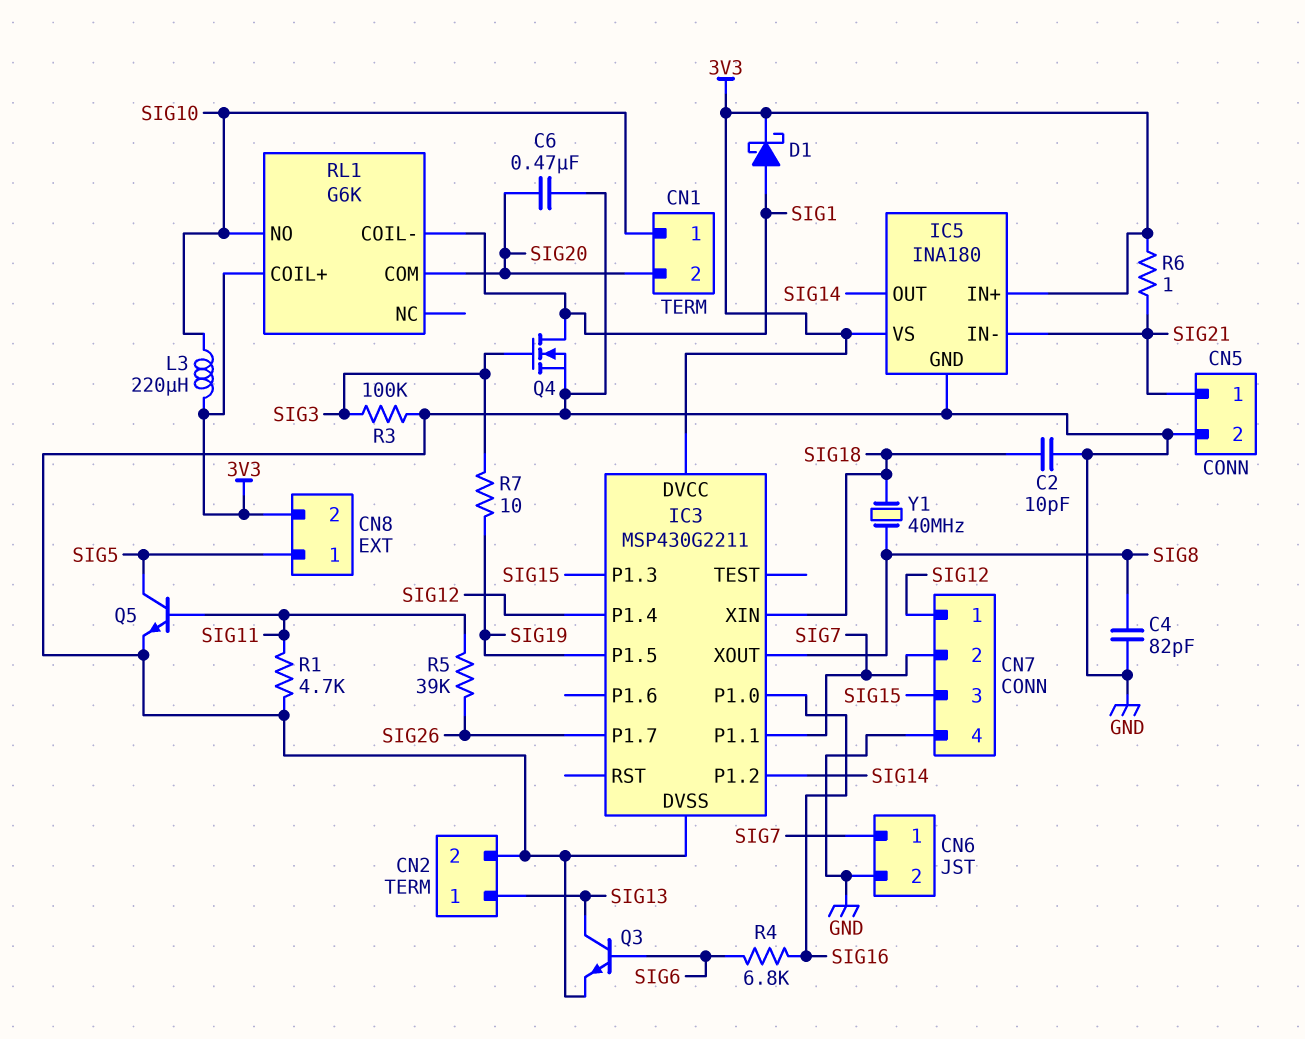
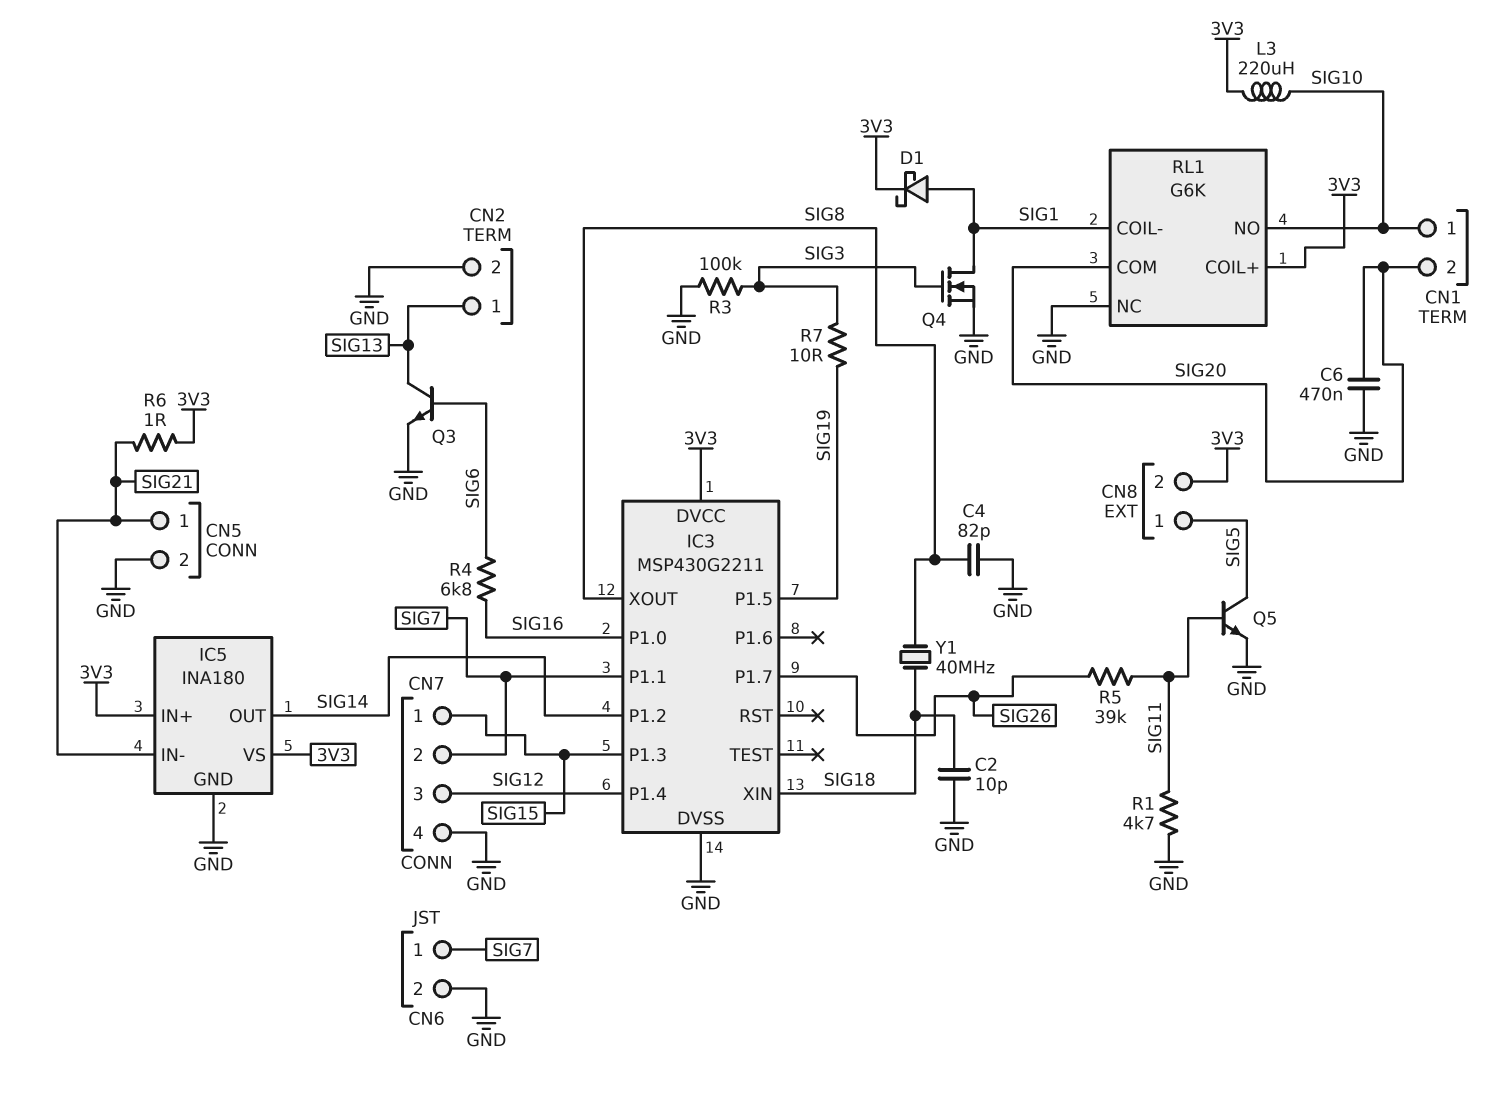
CN7 pin 1: SIG12 -> SIG15
CN7 pin 3: SIG15 -> SIG12
RL1 pin NC: none -> GND

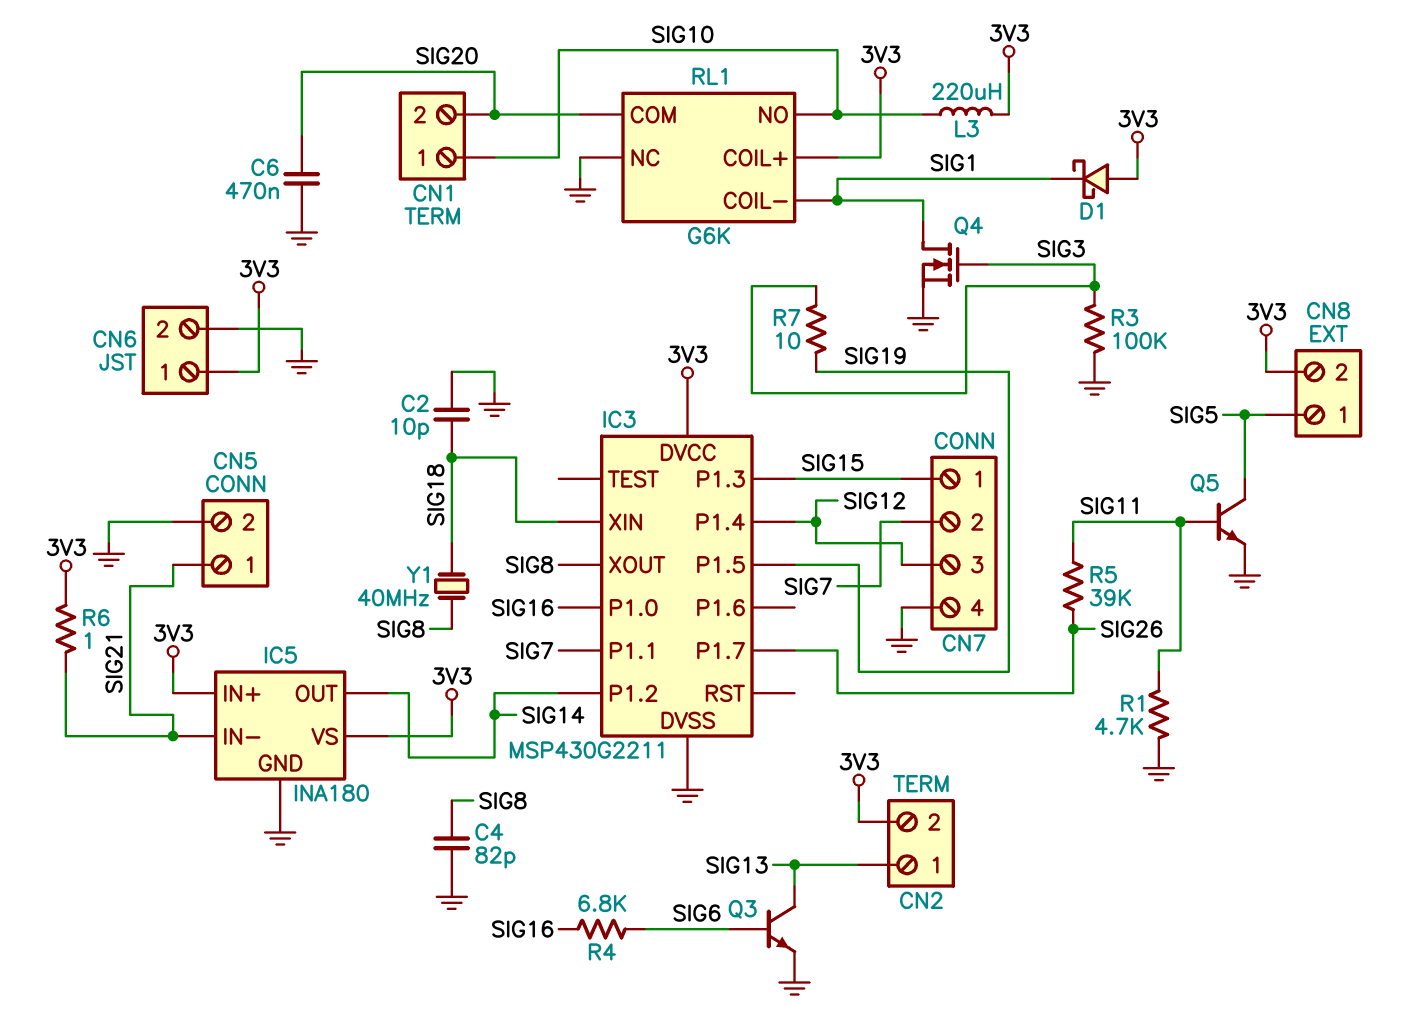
CN2 pin 2: GND -> 3V3
CN6 pin 1: SIG7 -> 3V3
D1: schottky (A SIG1, K 3V3) -> schottky (A 3V3, K SIG1)

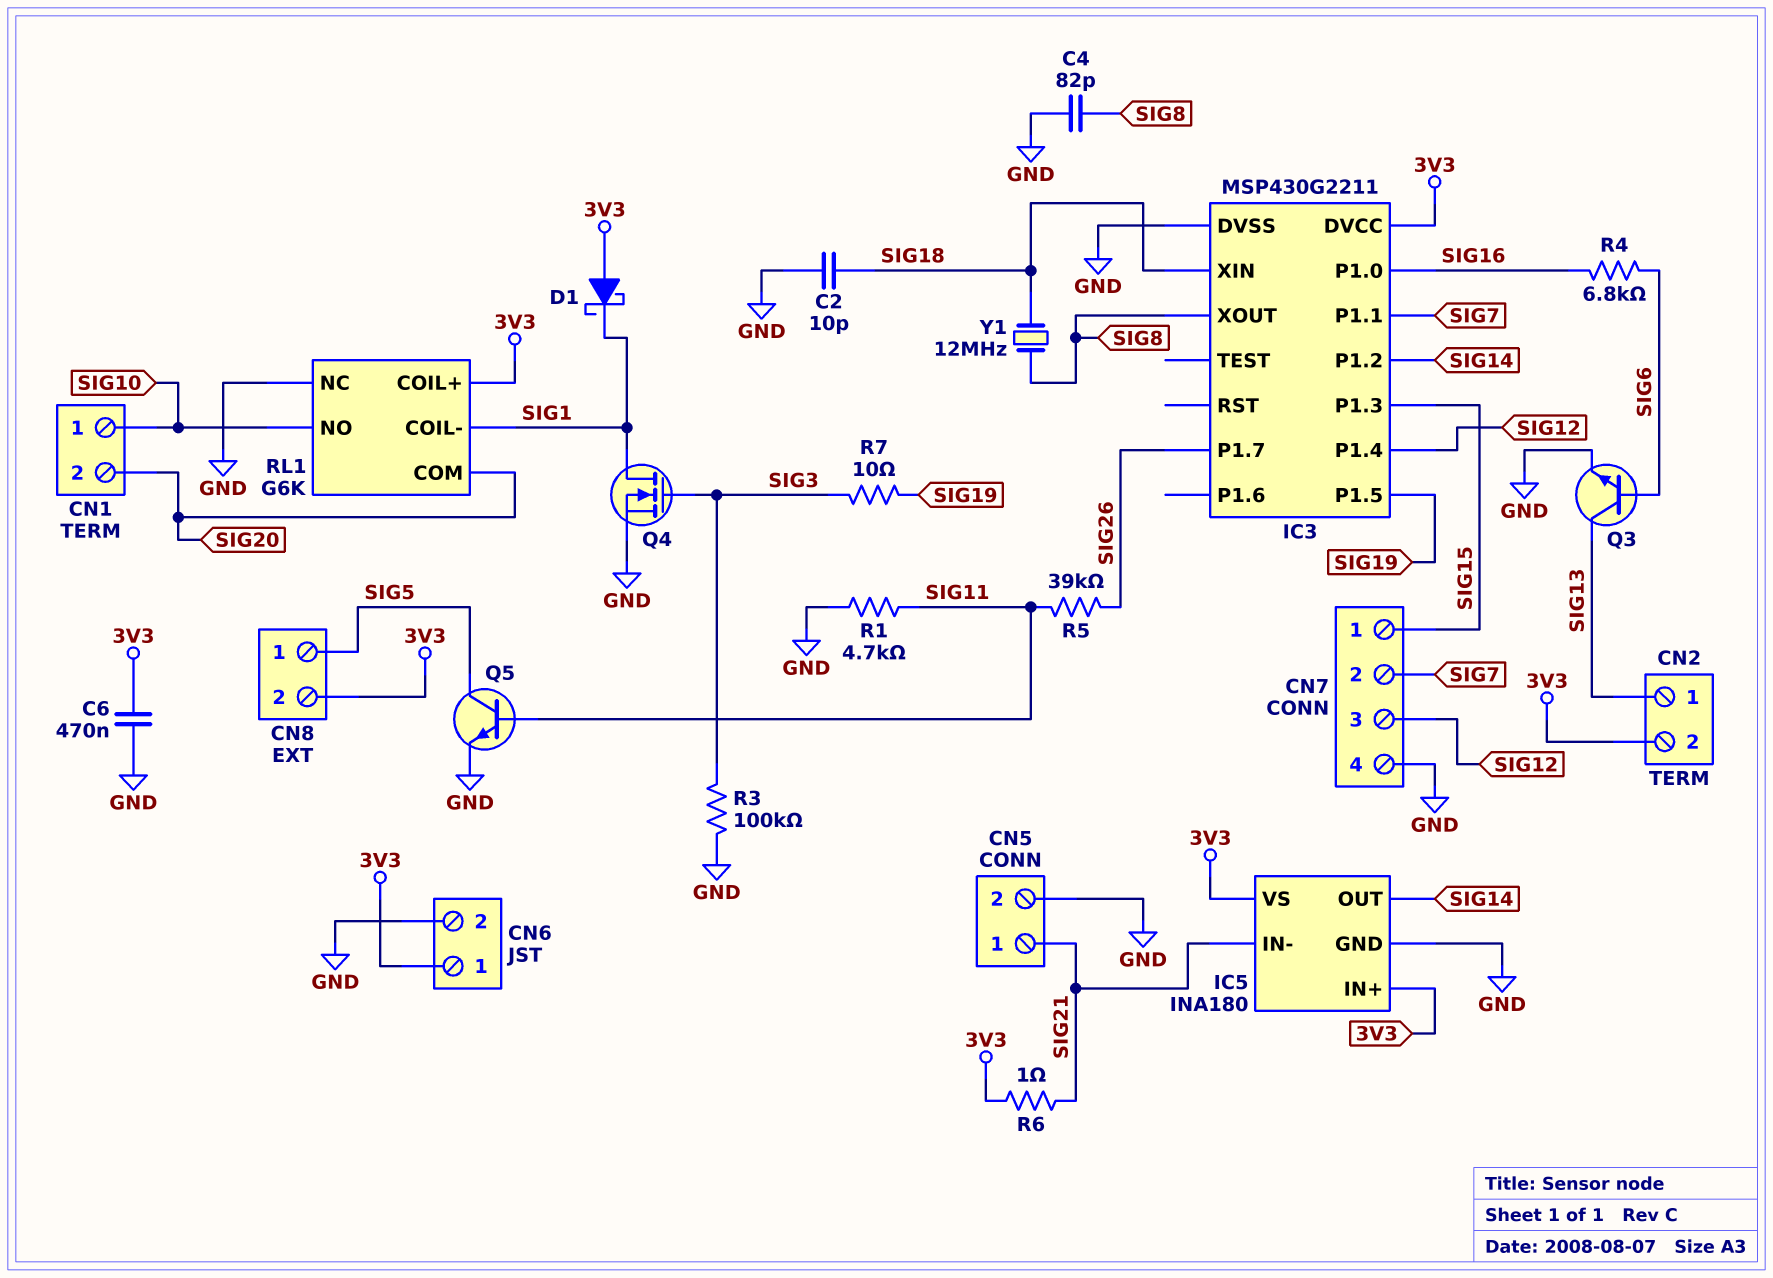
C6: 470nF (GND, SIG20) -> 470nF (3V3, GND)
L3: 220uH (3V3, SIG10) -> none
Y1: 40MHz (SIG8, SIG18) -> 12MHz (SIG8, SIG18)

